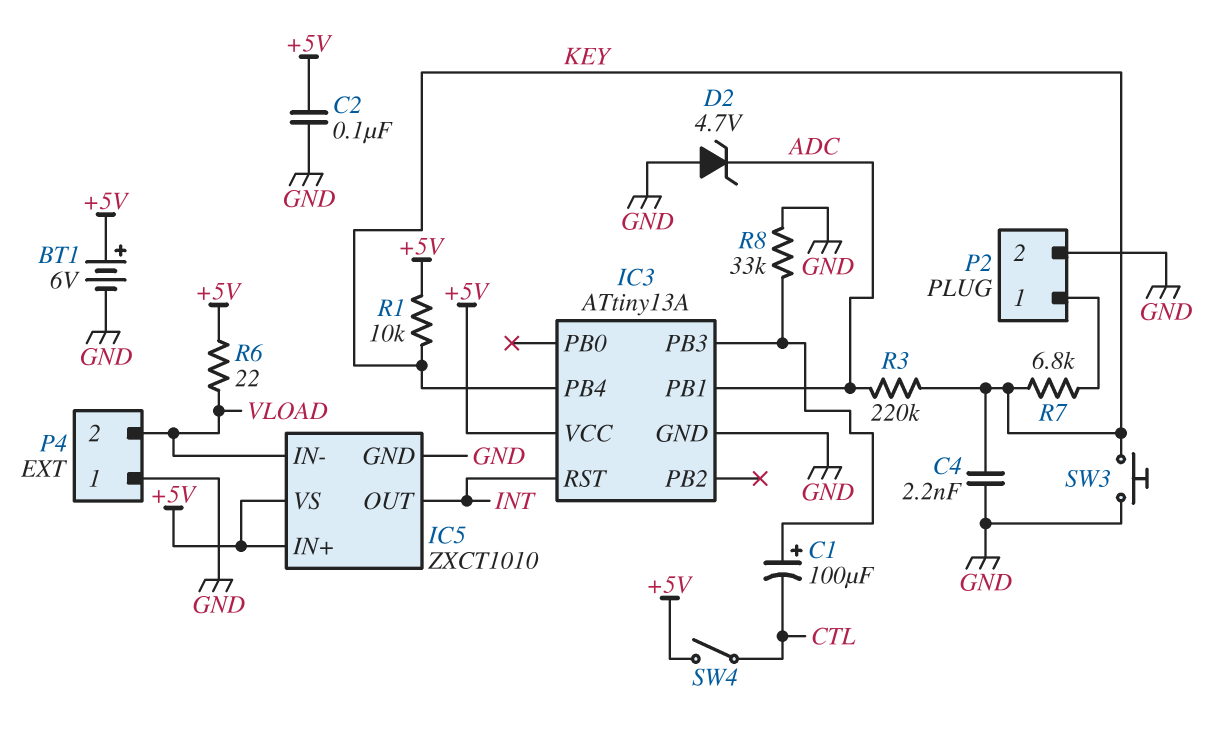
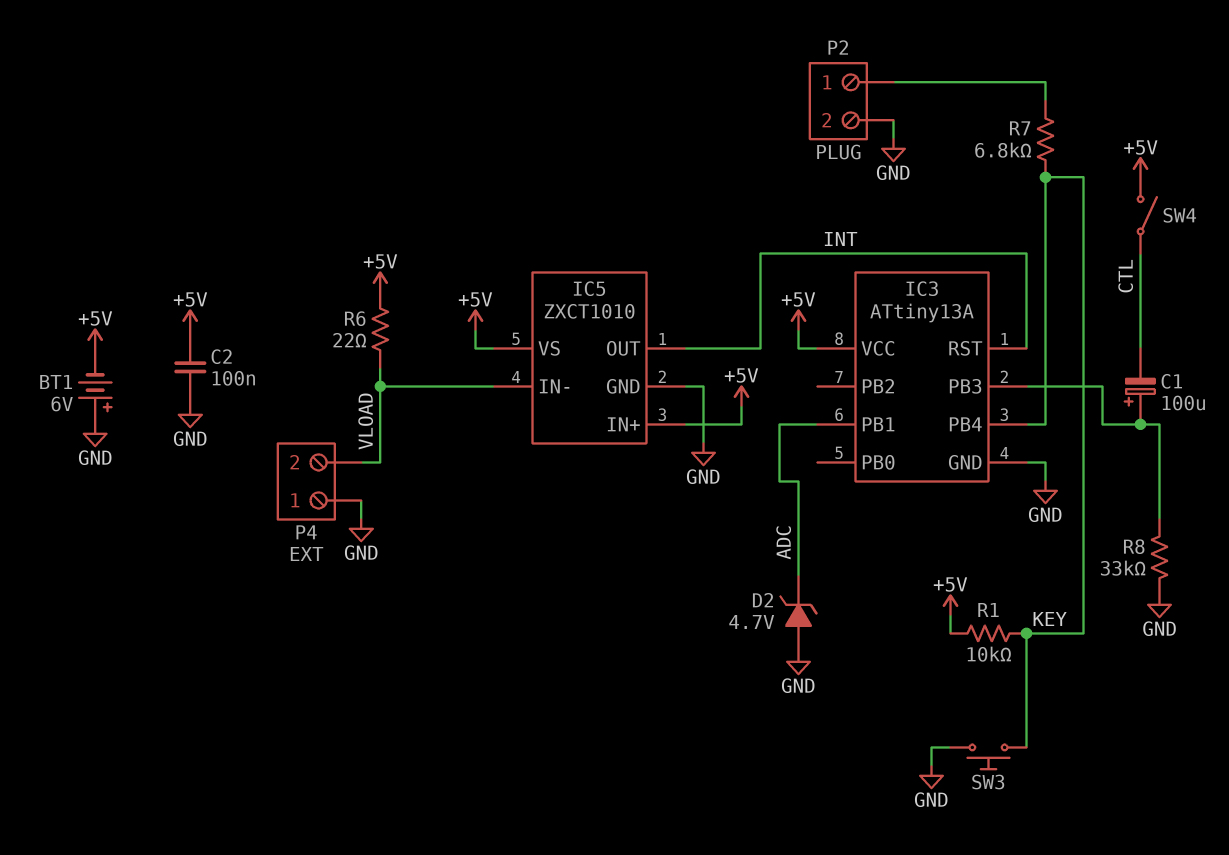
BT1: 6V (plus +5V, minus GND) -> 6V (plus GND, minus +5V)
C4: 2.2nF (GND, KEY) -> none
R3: 220k (ADC, KEY) -> none

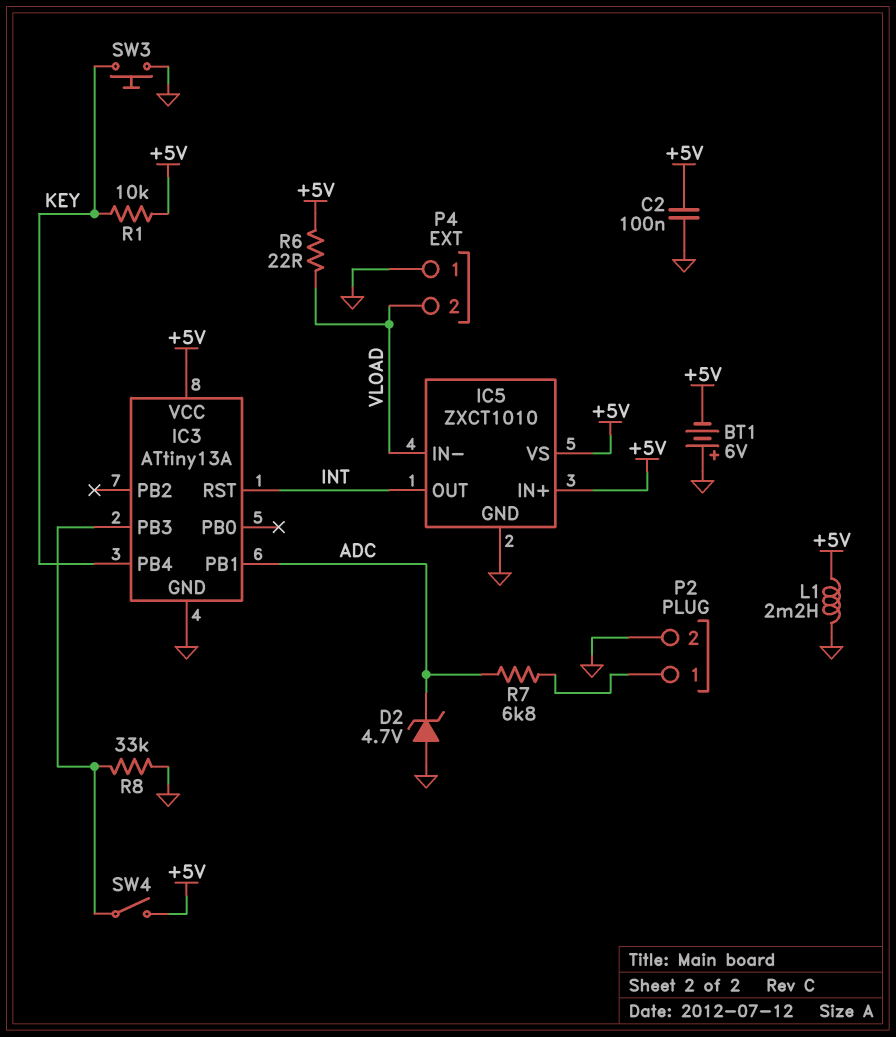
C1: 100uF (plus IC3/PB3, minus CTL) -> none
L1: none -> 2.2mH (+5V, GND)
R7: 6.8k (KEY, P2/1) -> 6.8k (ADC, P2/1)
SW4: switch (+5V, CTL) -> switch (+5V, IC3/PB3)

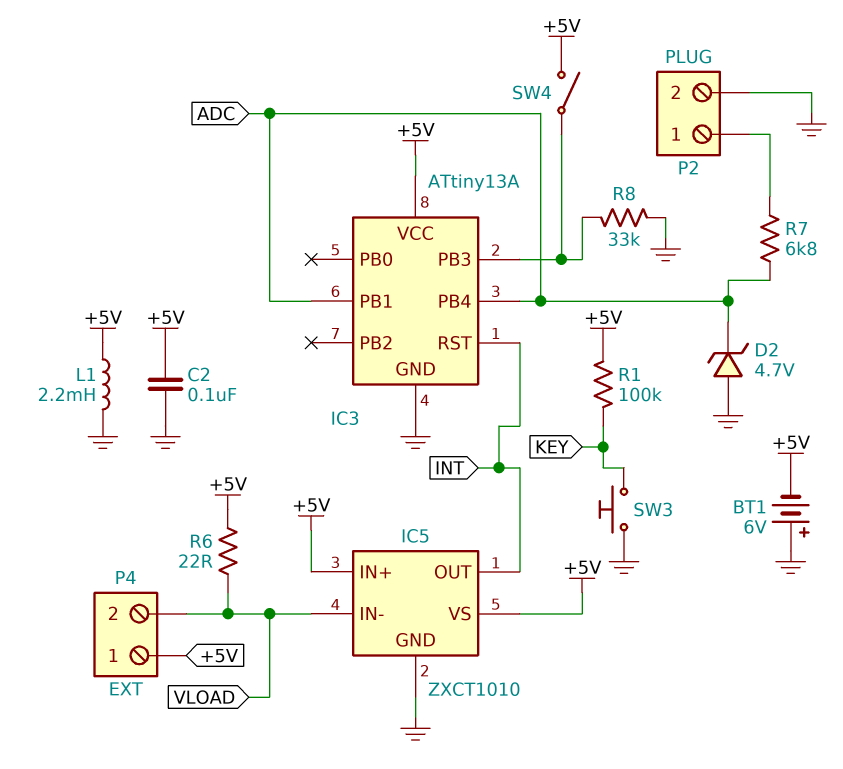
IC3 pin PB4: KEY -> ADC
P4 pin 1: GND -> +5V
R1: 10k (+5V, KEY) -> 100k (+5V, KEY)

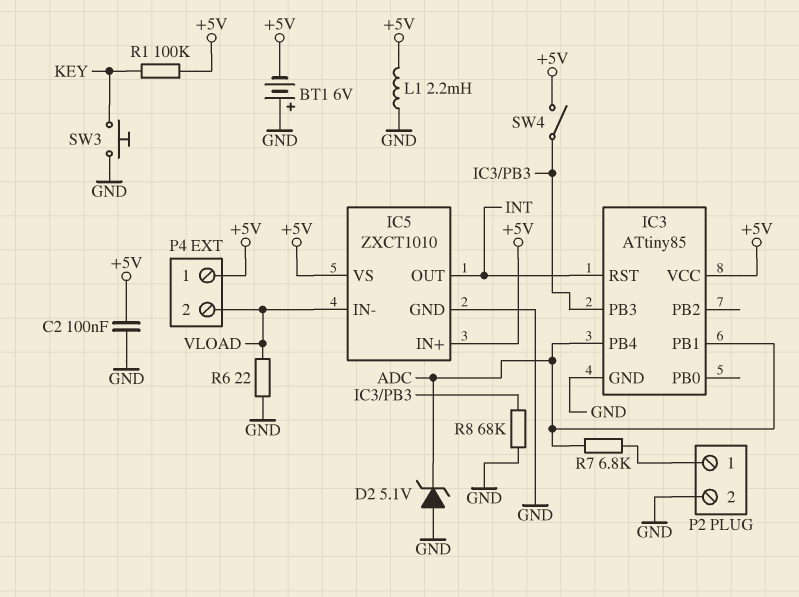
D2: zener 4.7V (A GND, K ADC) -> zener 5.1V (A GND, K ADC)
IC3: ATtiny13A -> ATtiny85
R6: 22 (+5V, VLOAD) -> 22 (GND, VLOAD)
R8: 33k (GND, IC3/PB3) -> 68k (GND, IC3/PB3)

